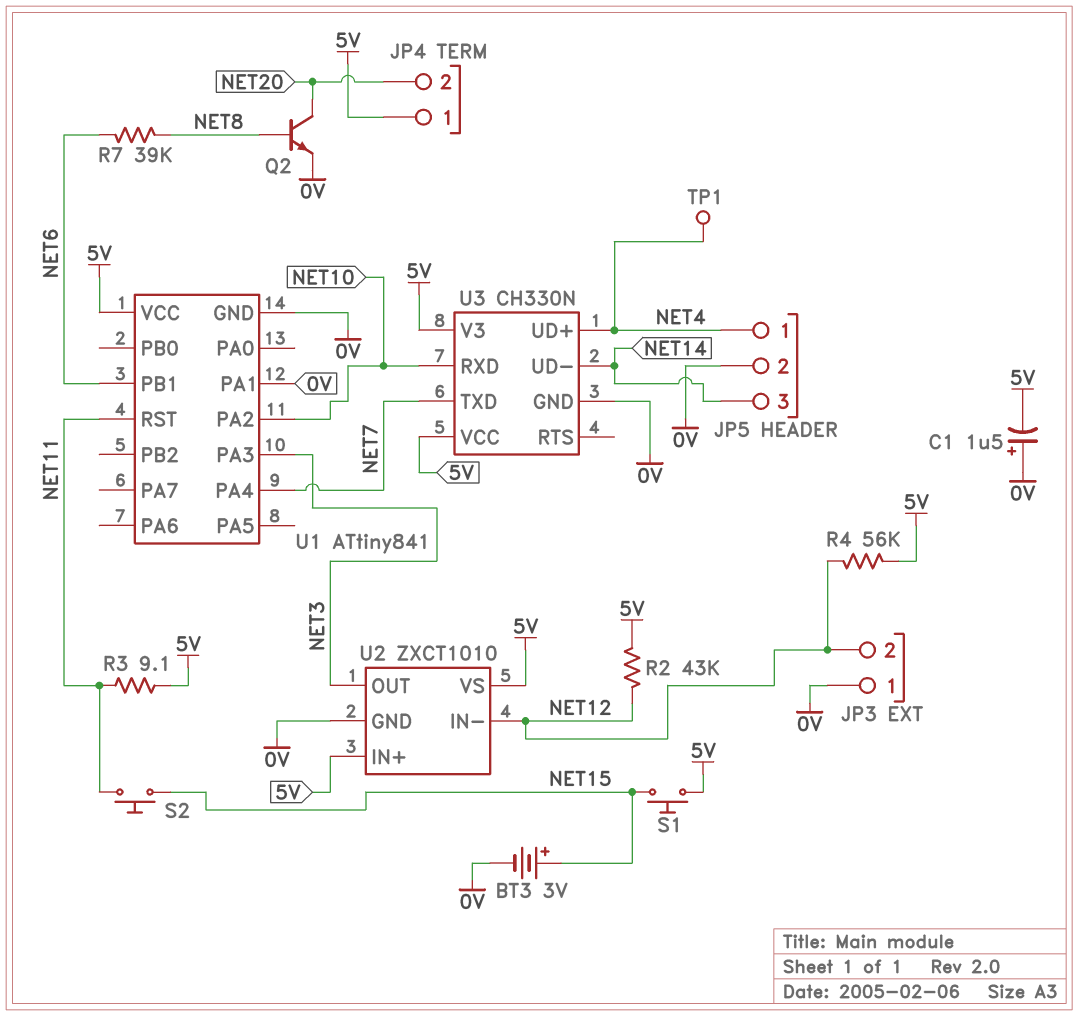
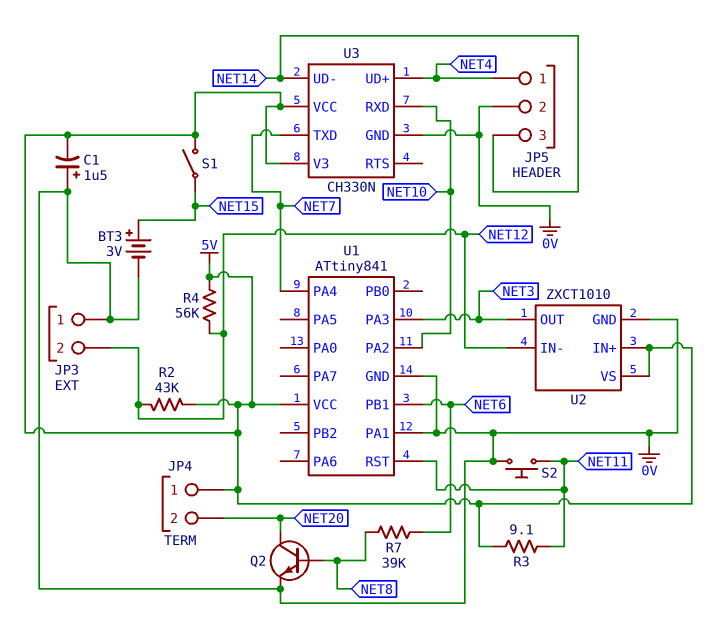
S1: button (5V, NET15) -> switch (5V, NET15)
S2: button (NET11, NET15) -> button (0V, NET11)
TP1: test point (NET4) -> none

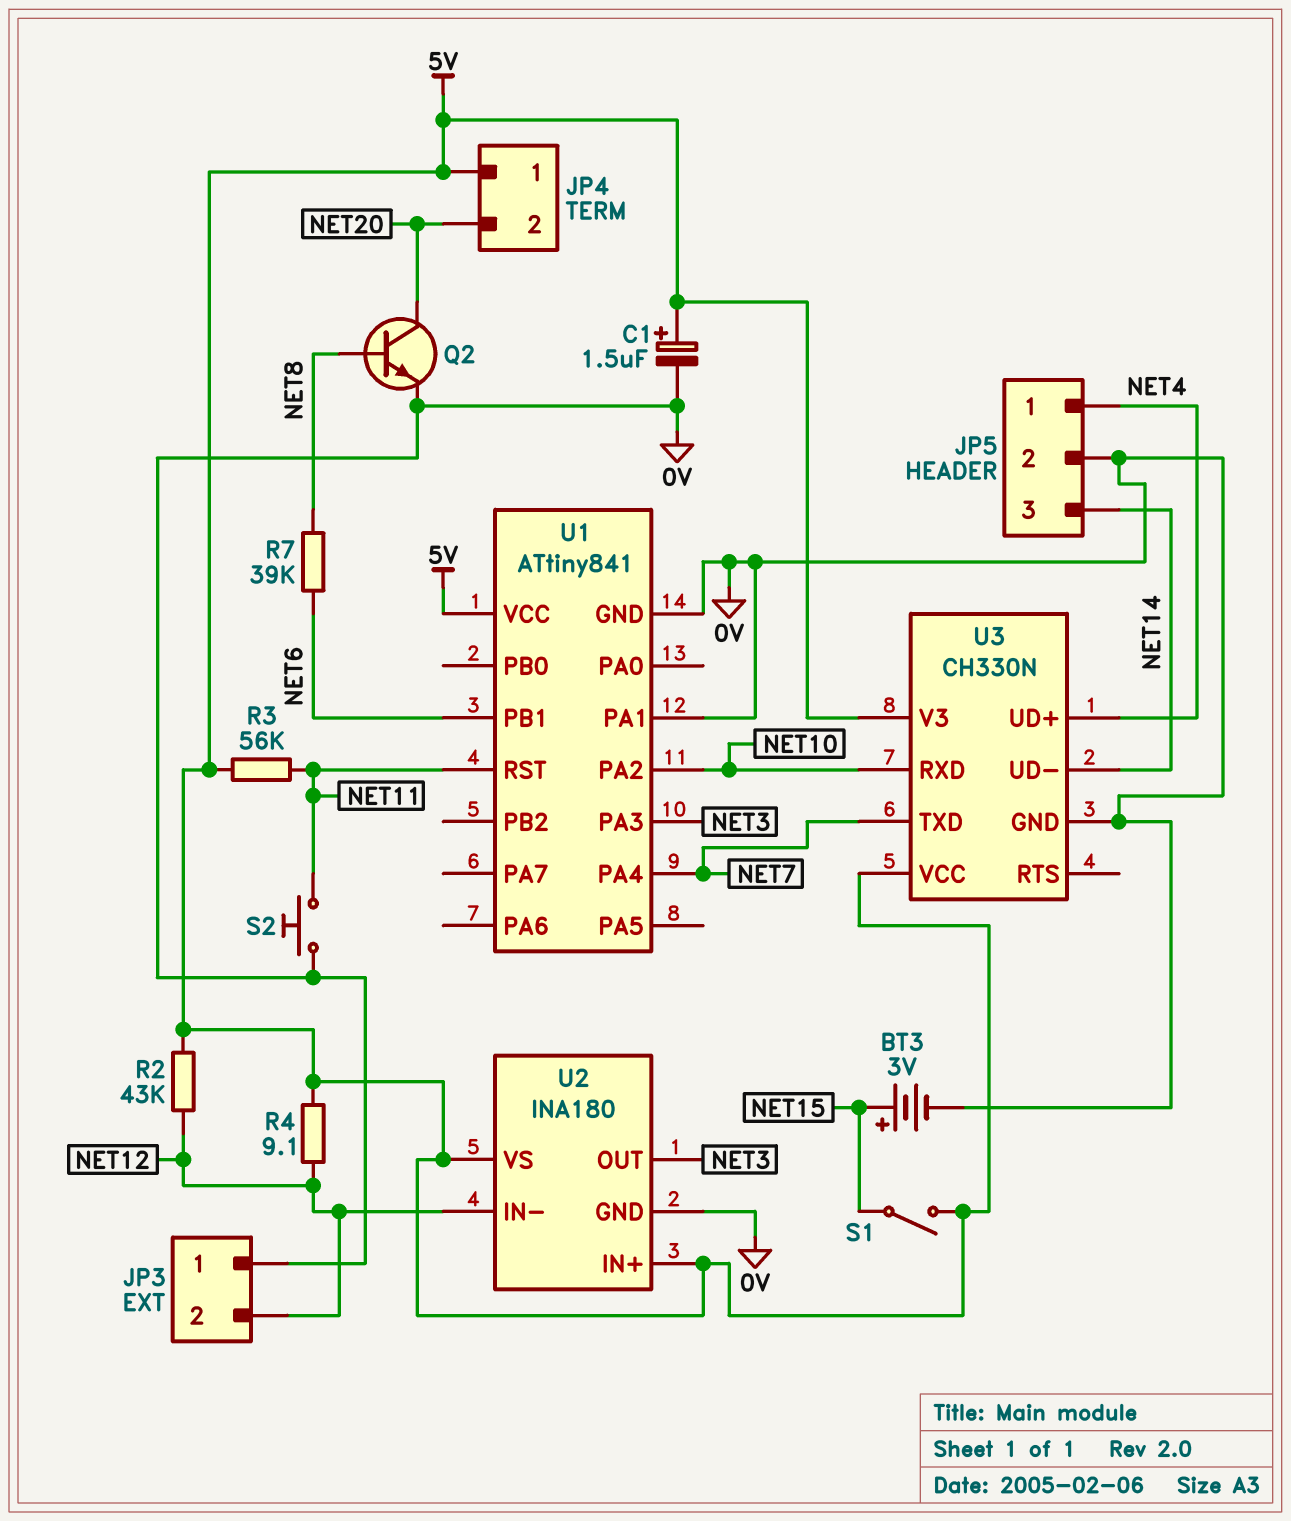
C1: 1.5uF (plus 0V, minus 5V) -> 1.5uF (plus 5V, minus 0V)
R3: 9.1 (5V, NET11) -> 56k (5V, NET11)
R4: 56k (5V, NET12) -> 9.1 (5V, NET12)
U2: ZXCT1010 -> INA180

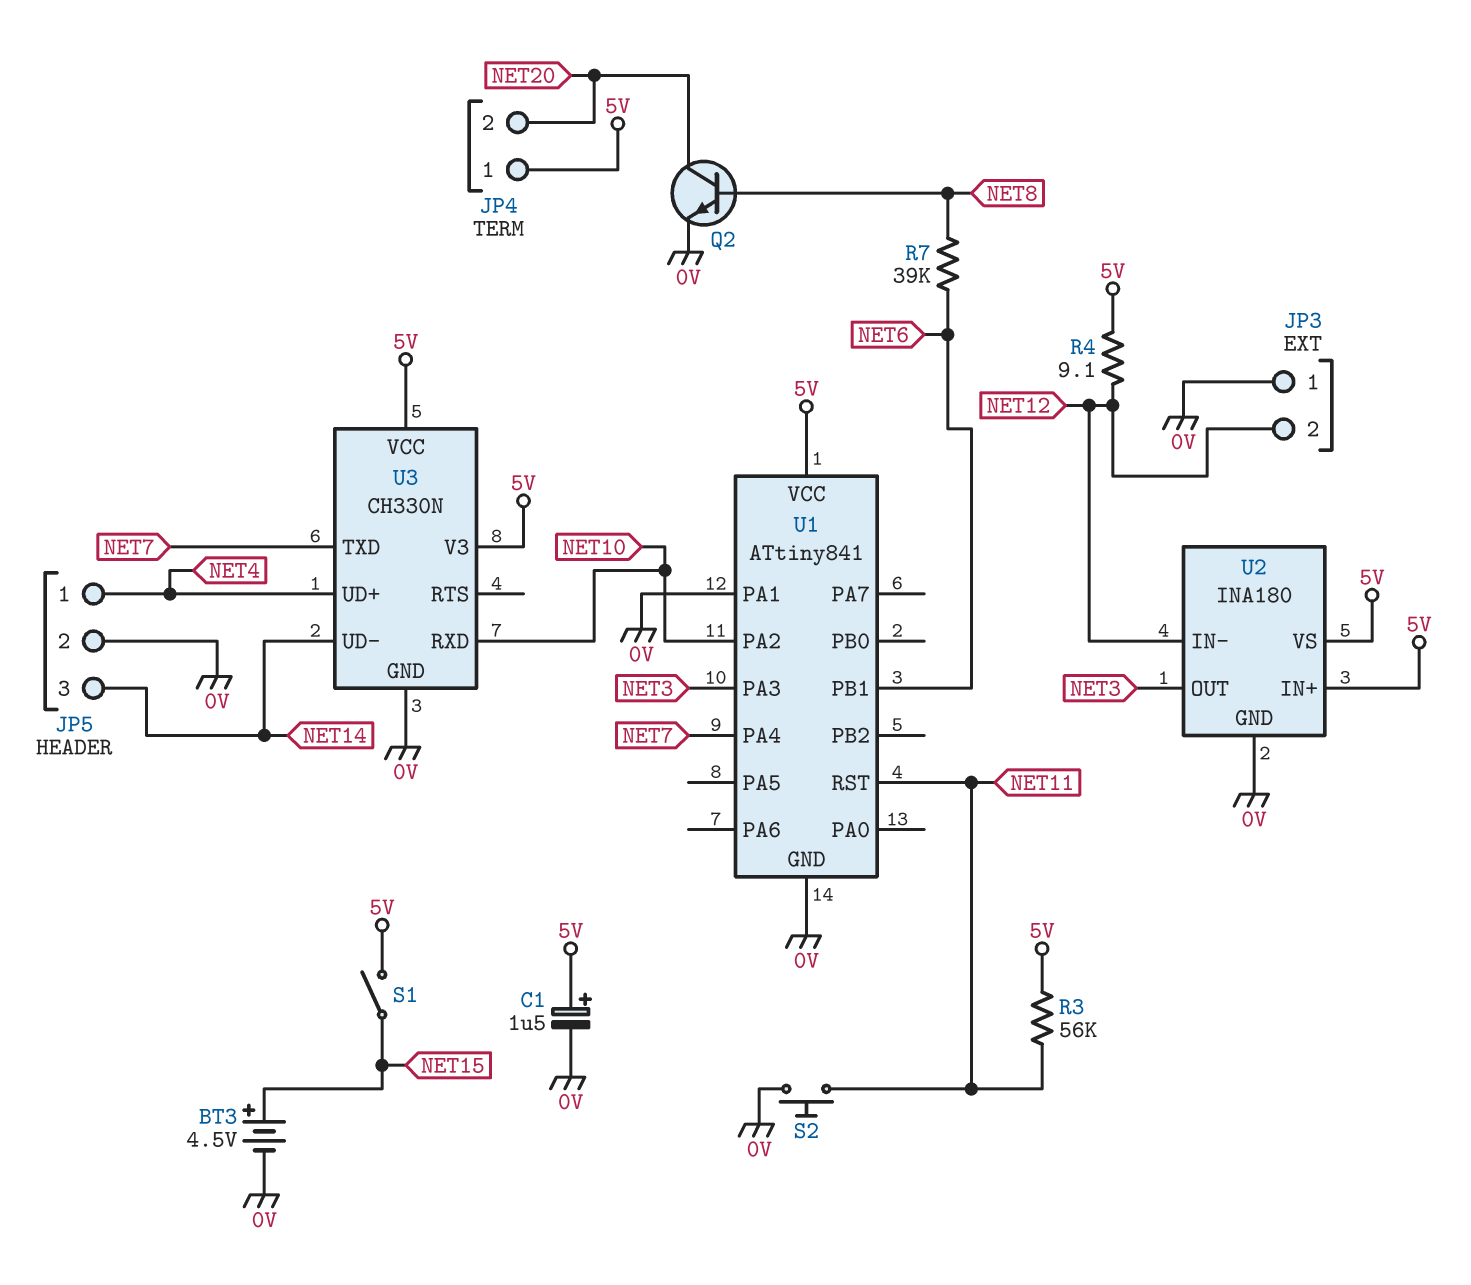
BT3: 3V (plus NET15, minus 0V) -> 4.5V (plus NET15, minus 0V)
R2: 43k (5V, NET12) -> none

